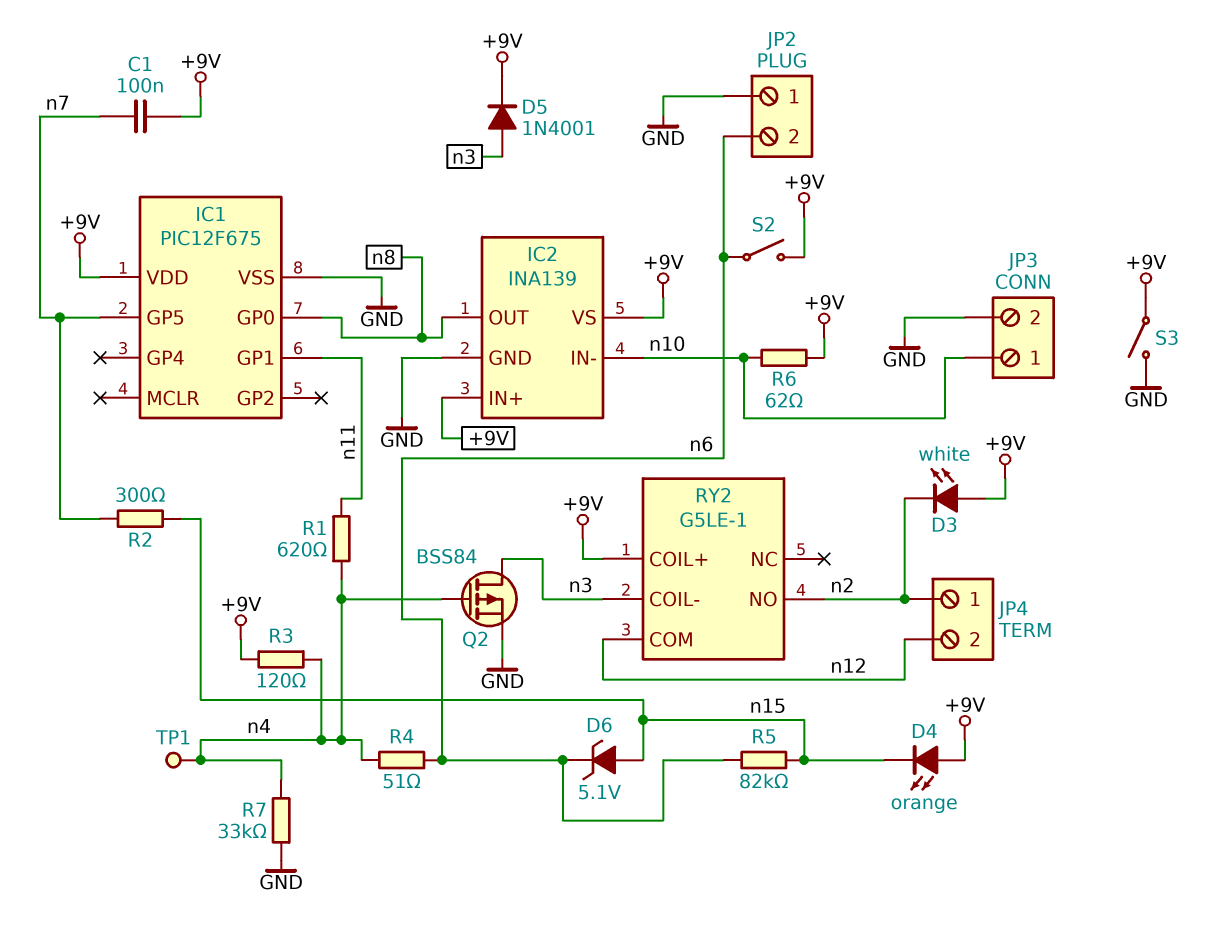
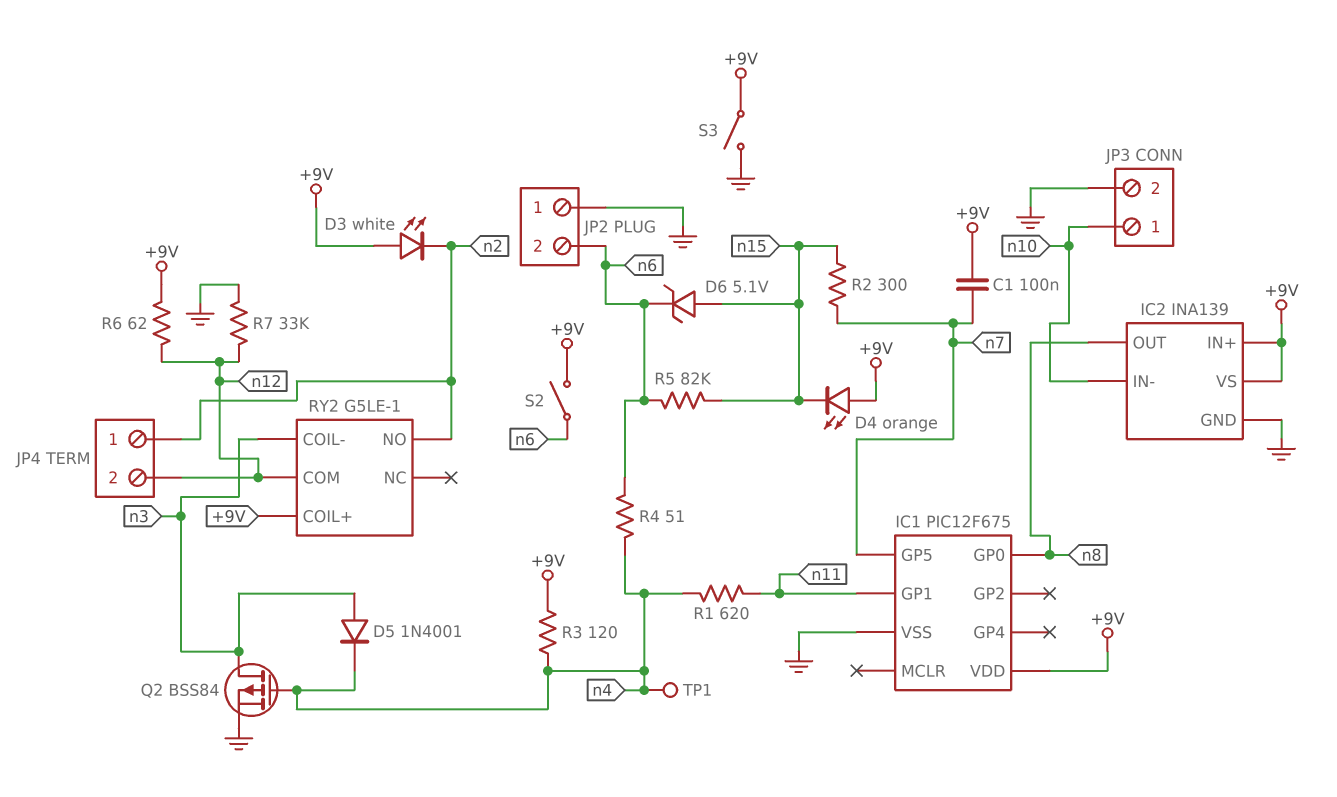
D5: diode 1N4001 (A n3, K +9V) -> diode 1N4001 (A n3, K n4)
R6: 62 (+9V, n10) -> 62 (+9V, n12)
R7: 33k (GND, n4) -> 33k (GND, n12)

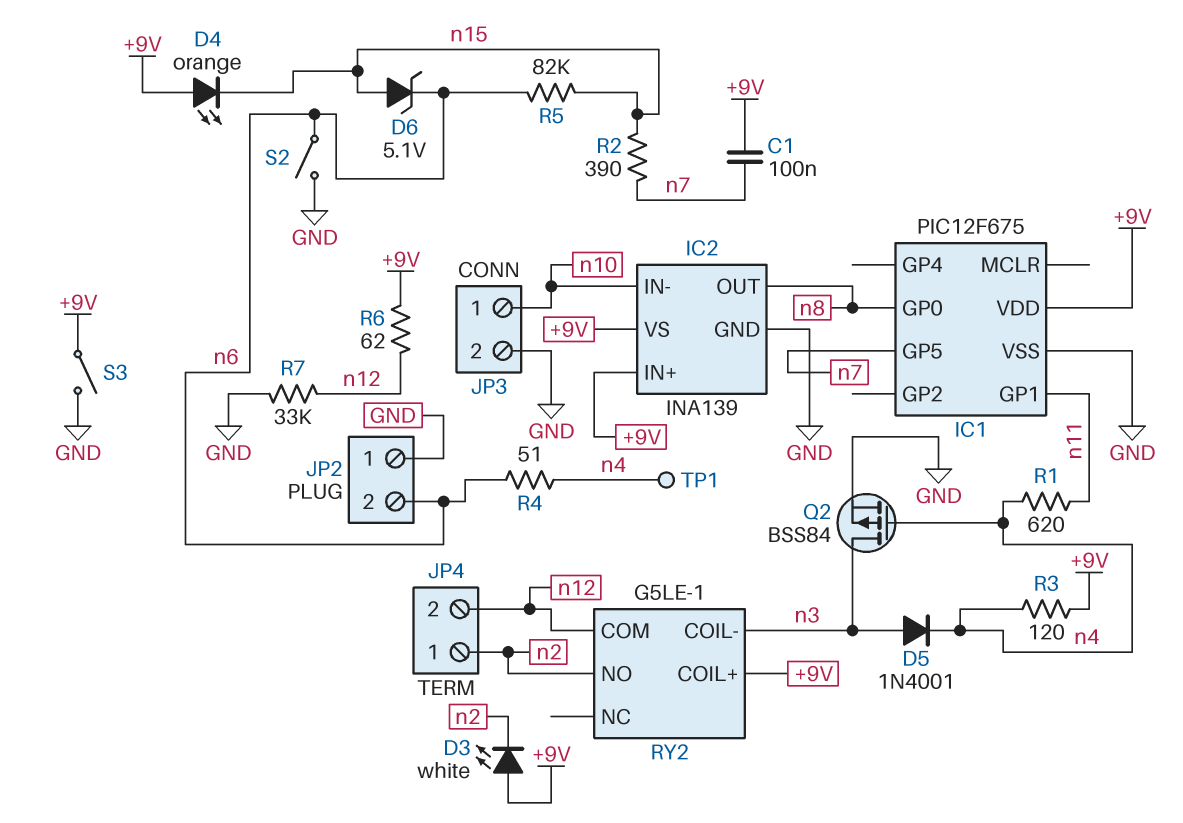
R2: 300 (n7, n15) -> 390 (n7, n15)
S2: switch (+9V, n6) -> switch (GND, n6)

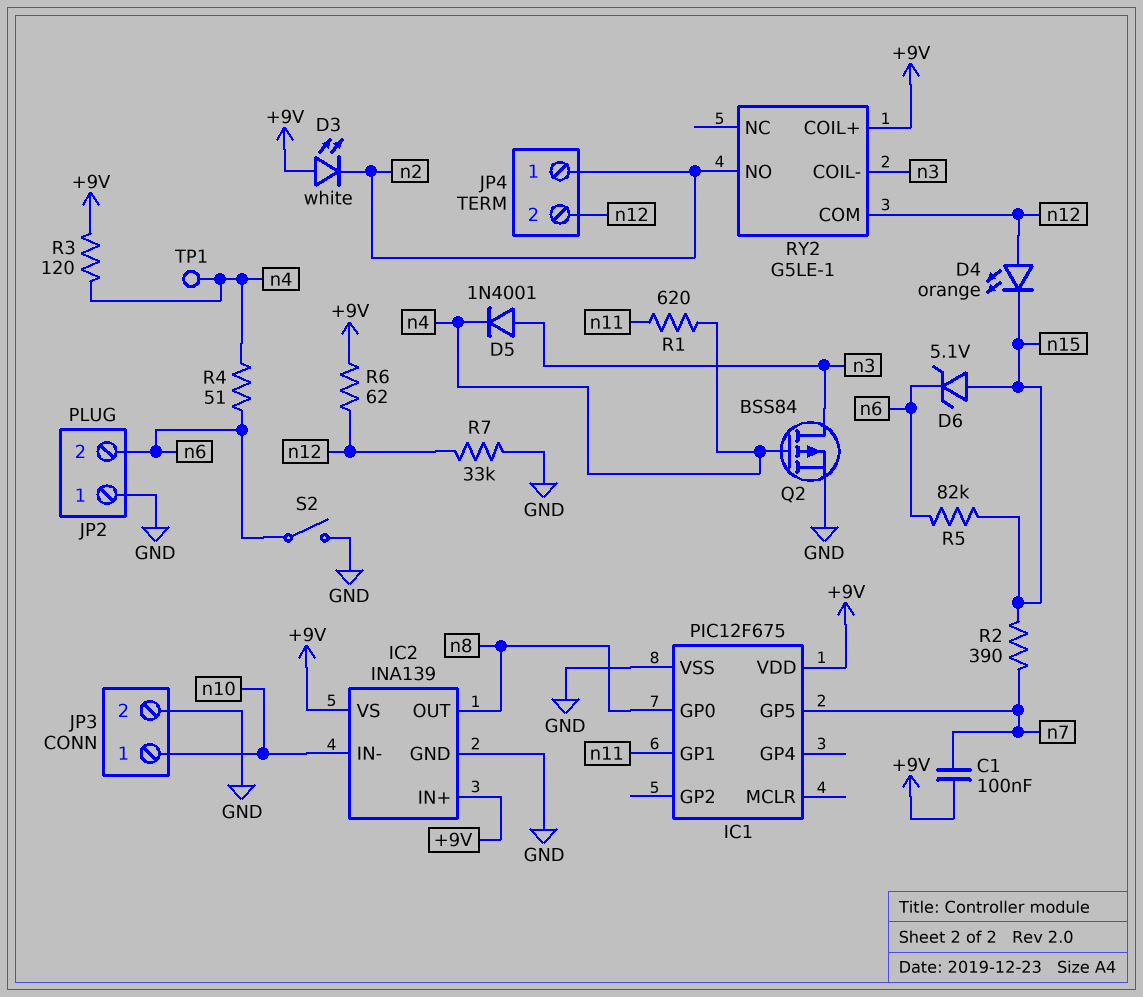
D4: LED orange (A +9V, K n15) -> LED orange (A n12, K n15)
S3: switch (+9V, GND) -> none

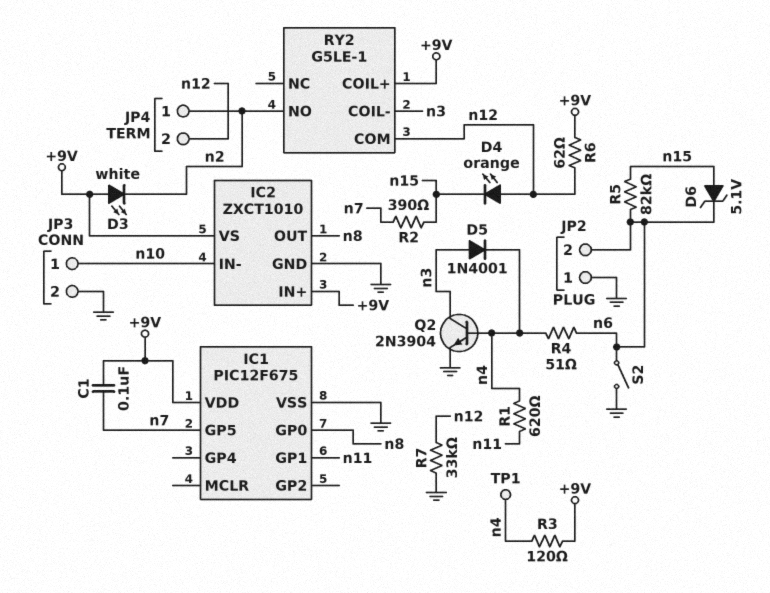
IC2: INA139 -> ZXCT1010
Q2: PMOS BSS84 (G n4, D n3, S GND) -> NPN 2N3904 (B n4, C n3, E GND)

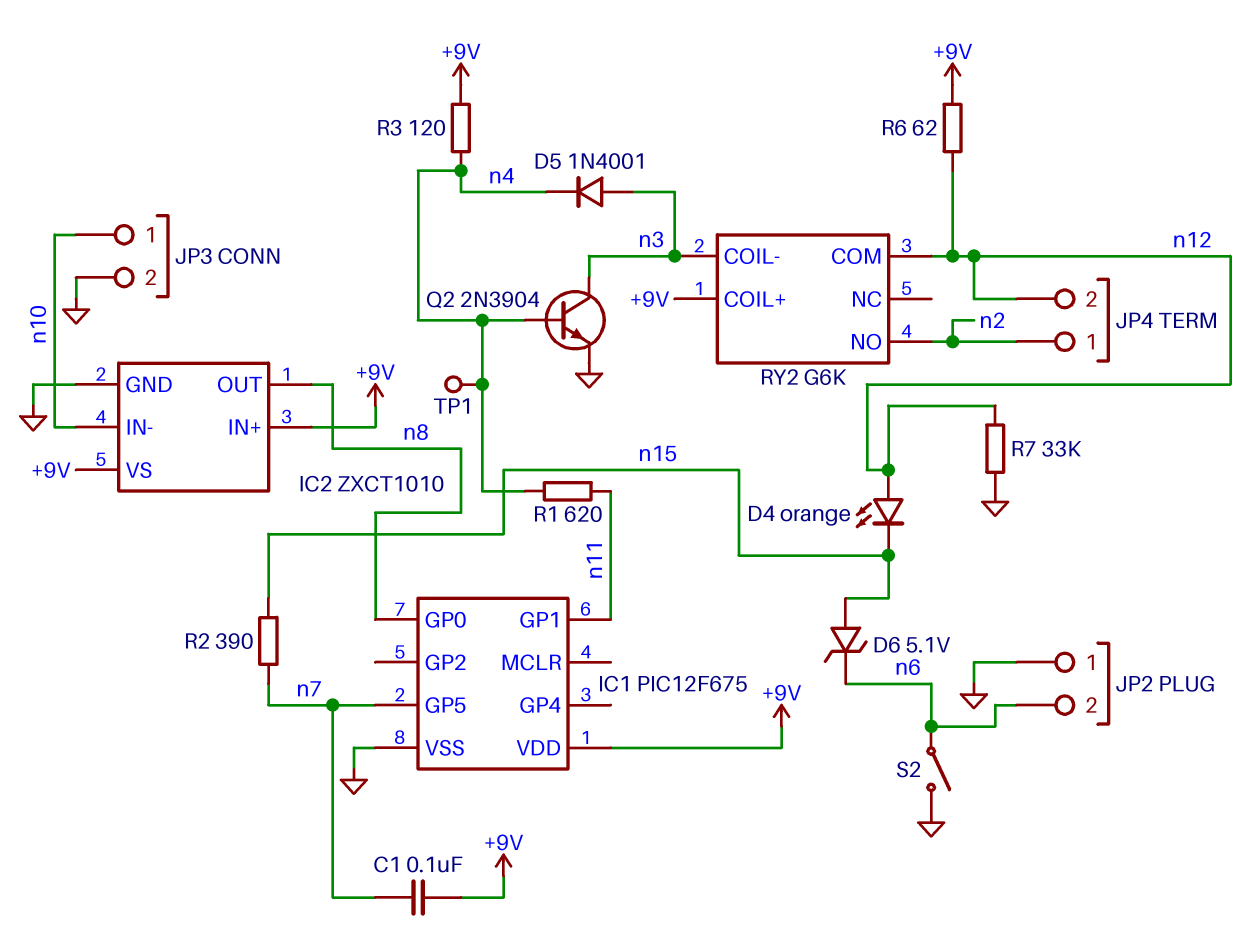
D3: LED white (A +9V, K n2) -> none
R4: 51 (n4, n6) -> none
R5: 82k (n6, n15) -> none
RY2: G5LE-1 -> G6K

